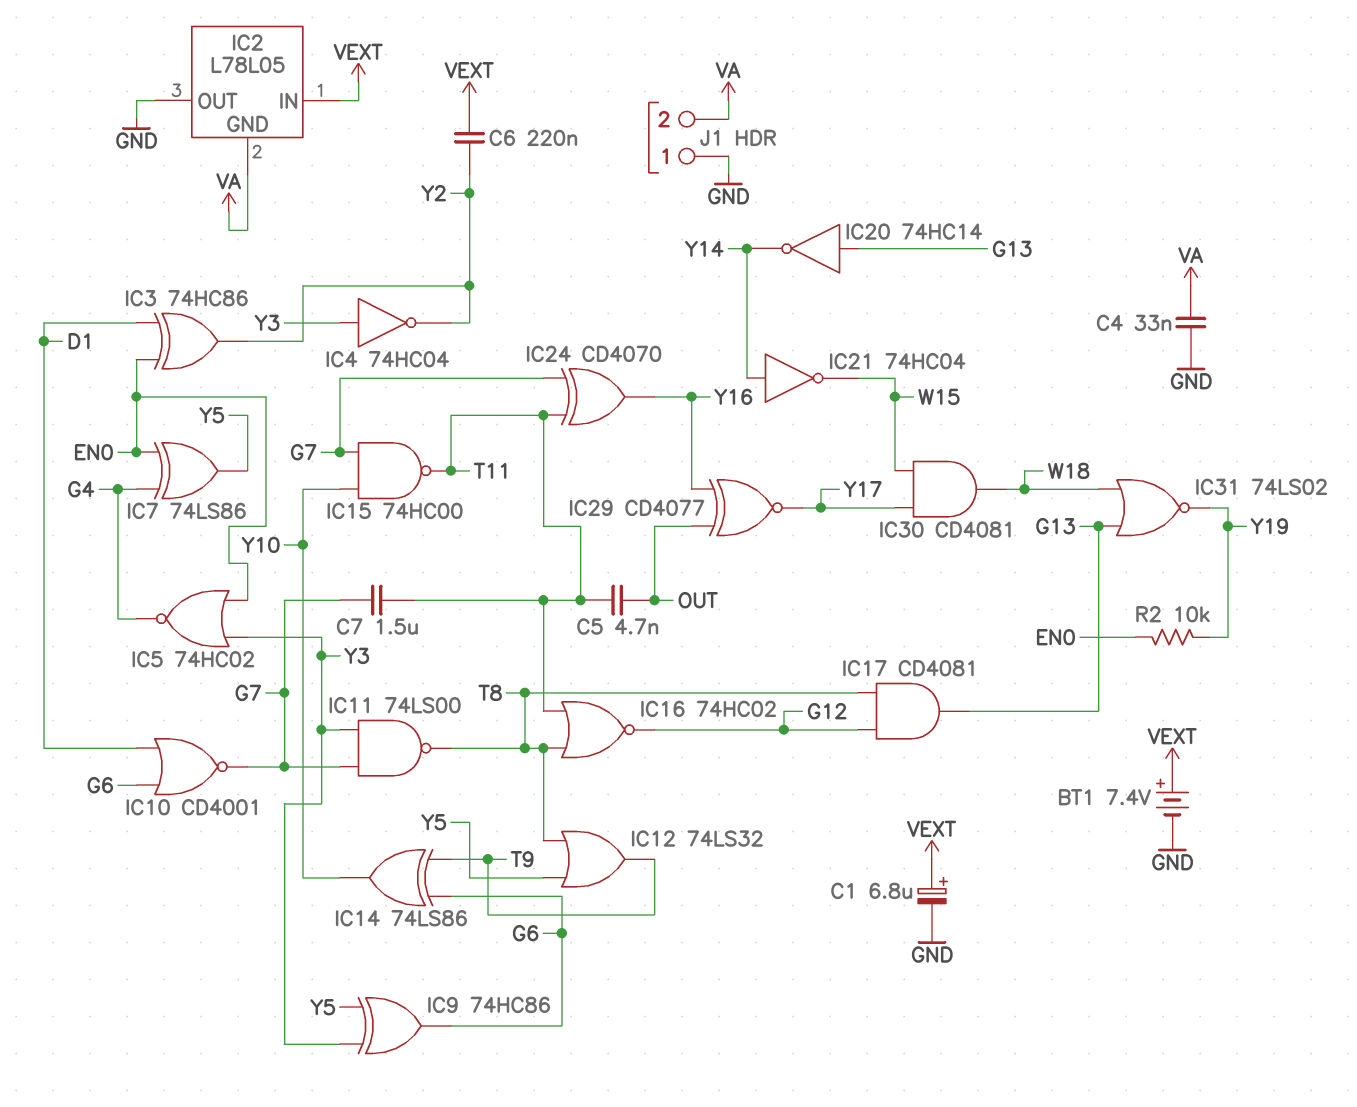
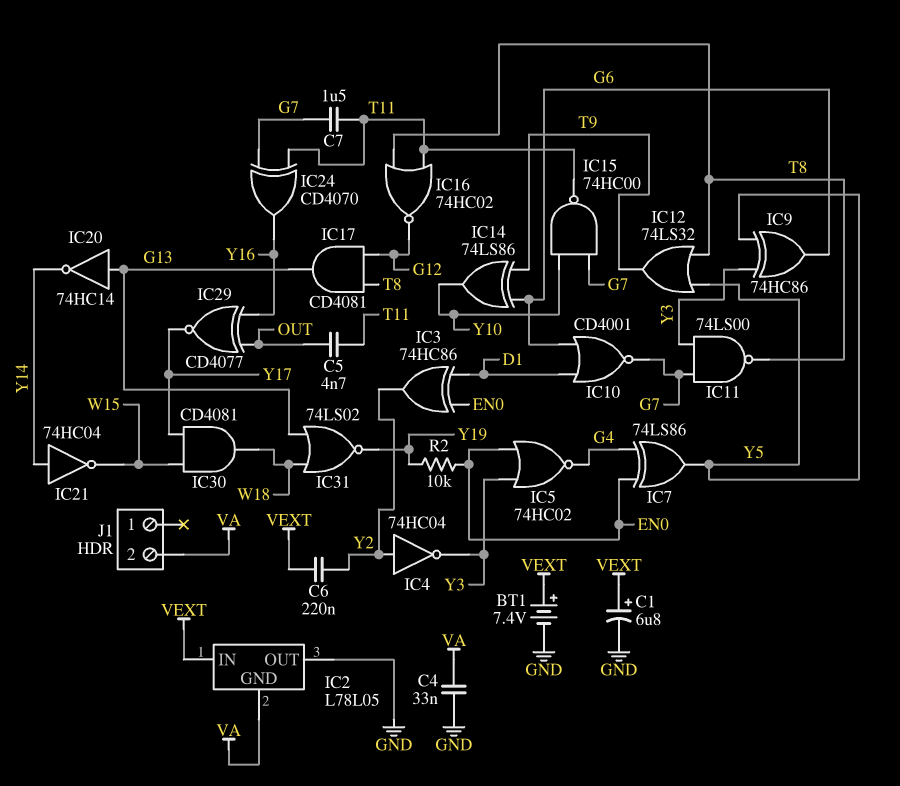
IC4: NOT 74HC04 (in Y3, out Y2) -> NOT 74HC04 (in Y2, out Y3)
J1 pin 1: GND -> none

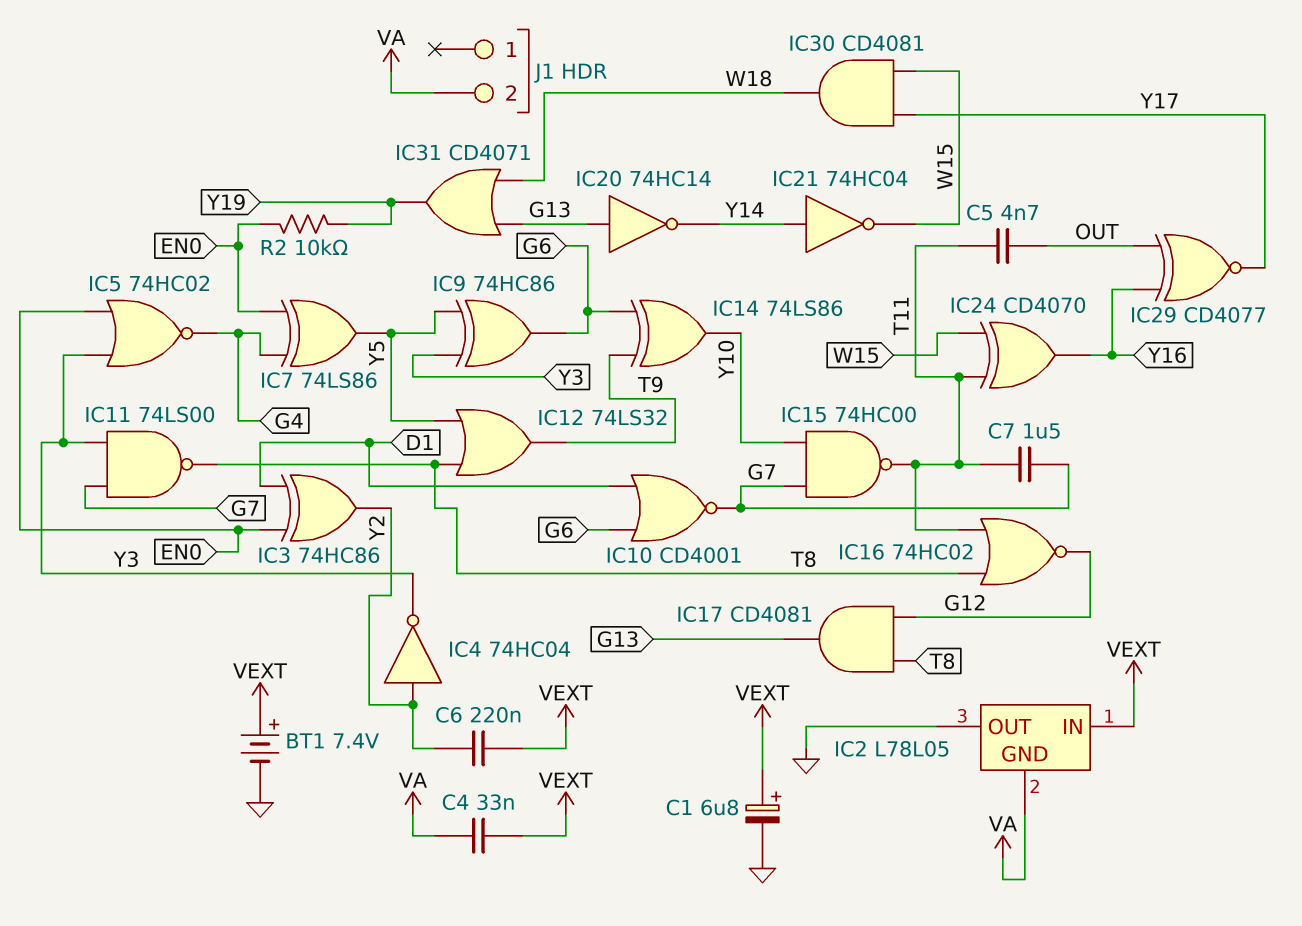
C4: 33nF (GND, VA) -> 33nF (VA, VEXT)
IC24: XOR CD4070 (in G7, in T11, out Y16) -> XOR CD4070 (in T11, in W15, out Y16)
IC31: NOR 74LS02 (in G13, in W18, out Y19) -> OR CD4071 (in G13, in W18, out Y19)

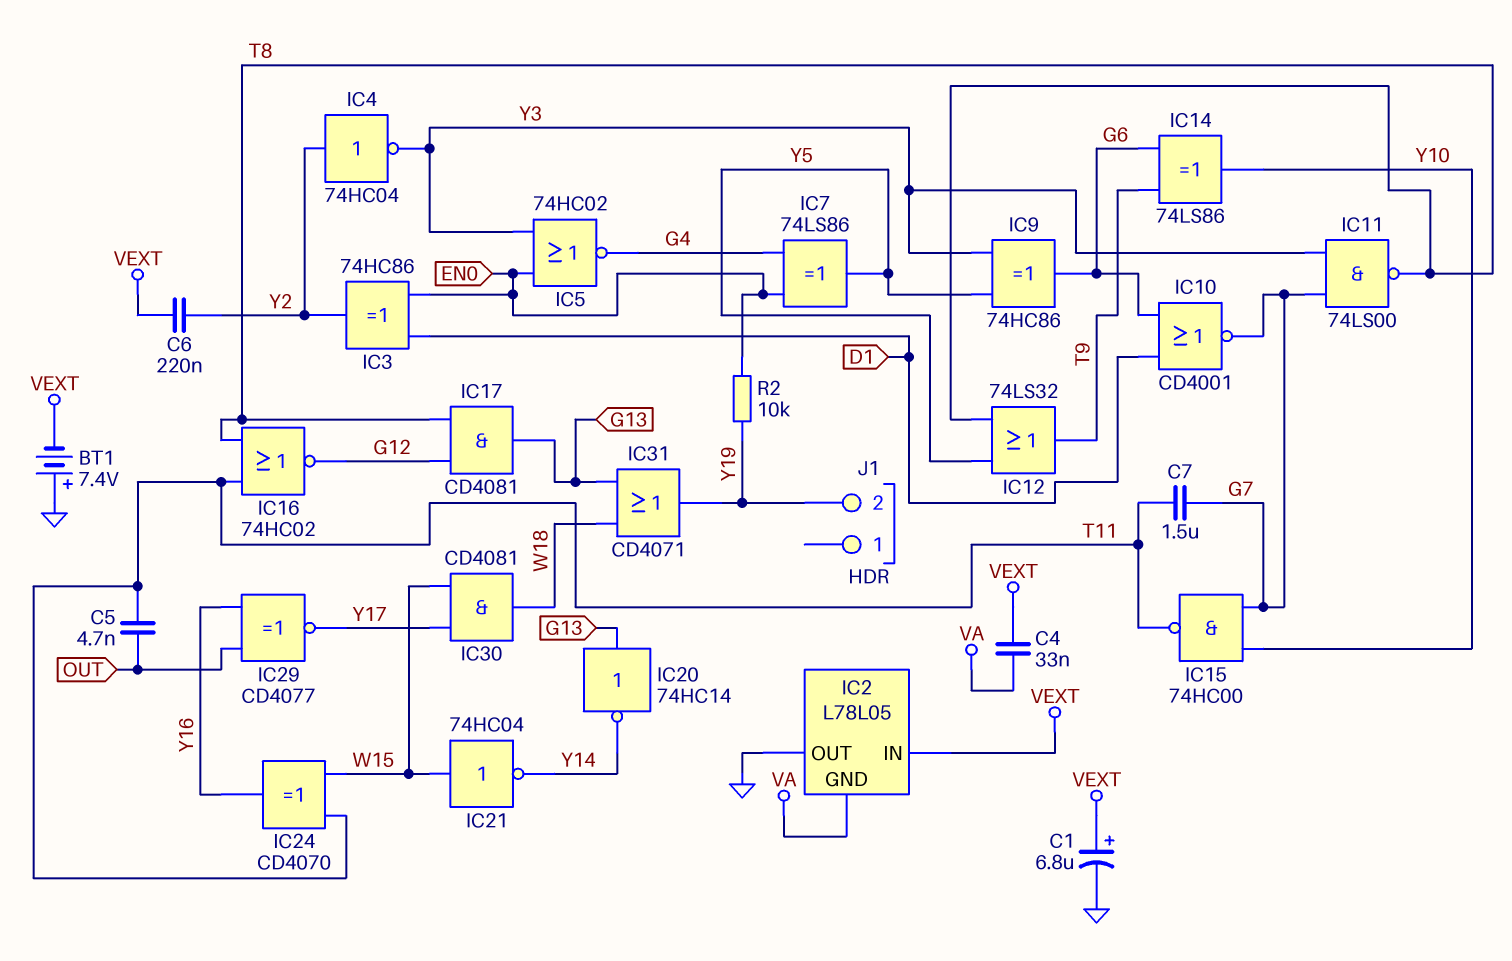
BT1: 7.4V (plus VEXT, minus GND) -> 7.4V (plus GND, minus VEXT)
IC21: NOT 74HC04 (in Y14, out W15) -> NOT 74HC04 (in W15, out Y14)
J1 pin 2: VA -> Y19

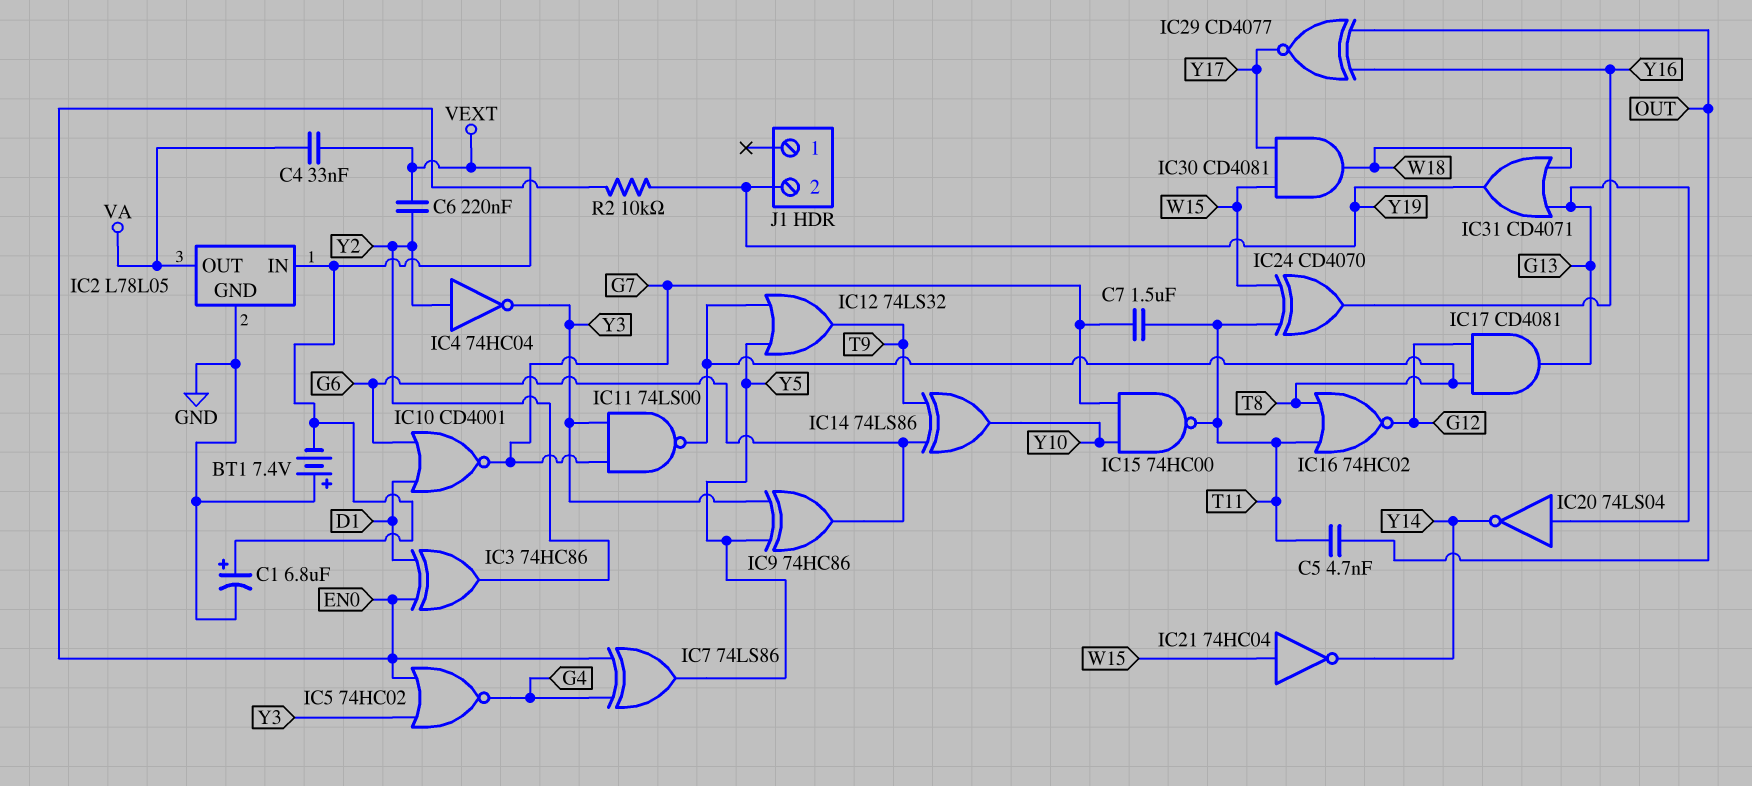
IC2 pin GND: VA -> GND
IC2 pin OUT: GND -> VA
IC20: NOT 74HC14 (in G13, out Y14) -> NOT 74LS04 (in G13, out Y14)

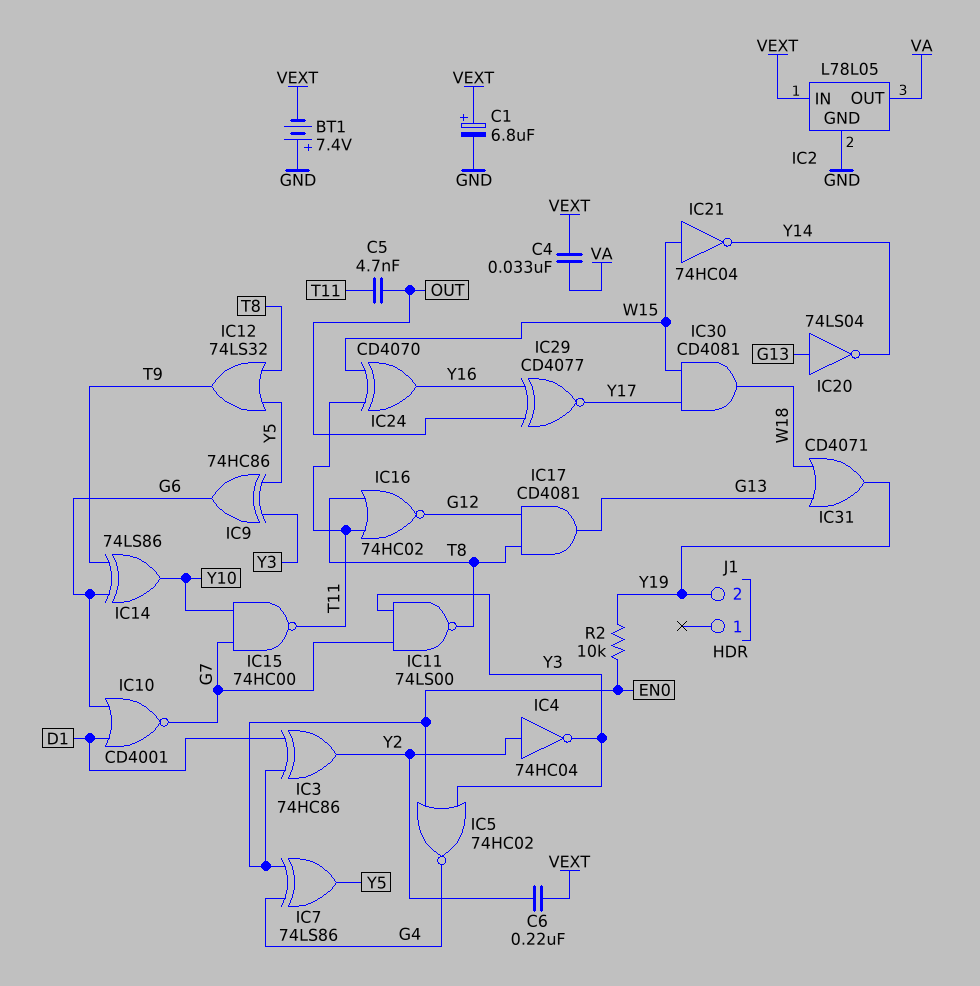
C7: 1.5uF (G7, T11) -> none

